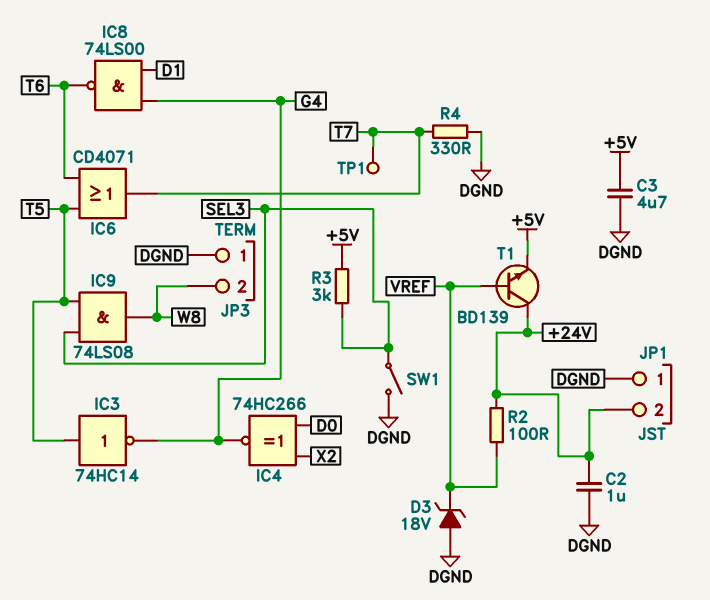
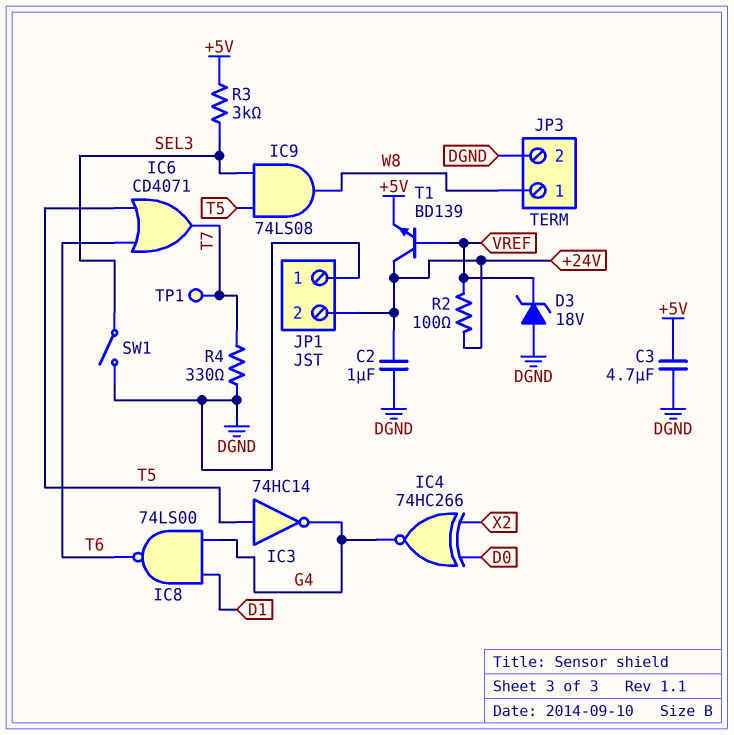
JP3 pin 1: DGND -> W8
JP3 pin 2: W8 -> DGND

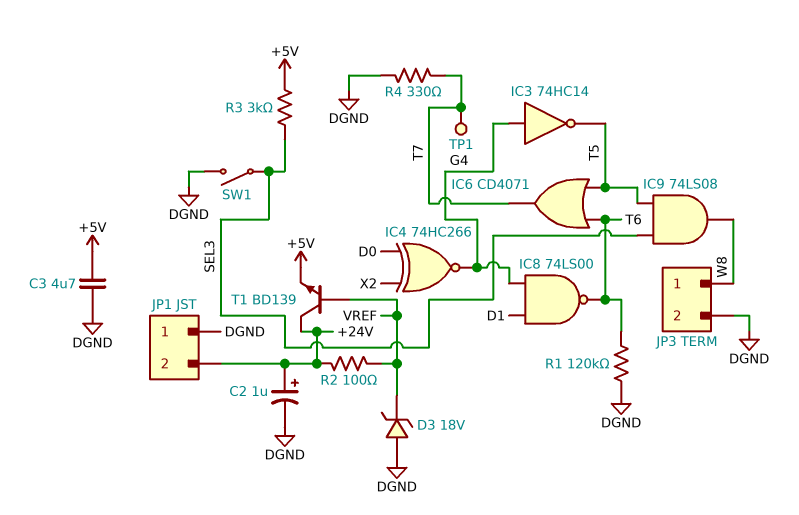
C2: 1uF (+24V, DGND) -> 1uF (plus +24V, minus DGND)
IC3: NOT 74HC14 (in T5, out G4) -> NOT 74HC14 (in G4, out T5)
R1: none -> 120k (DGND, T6)

